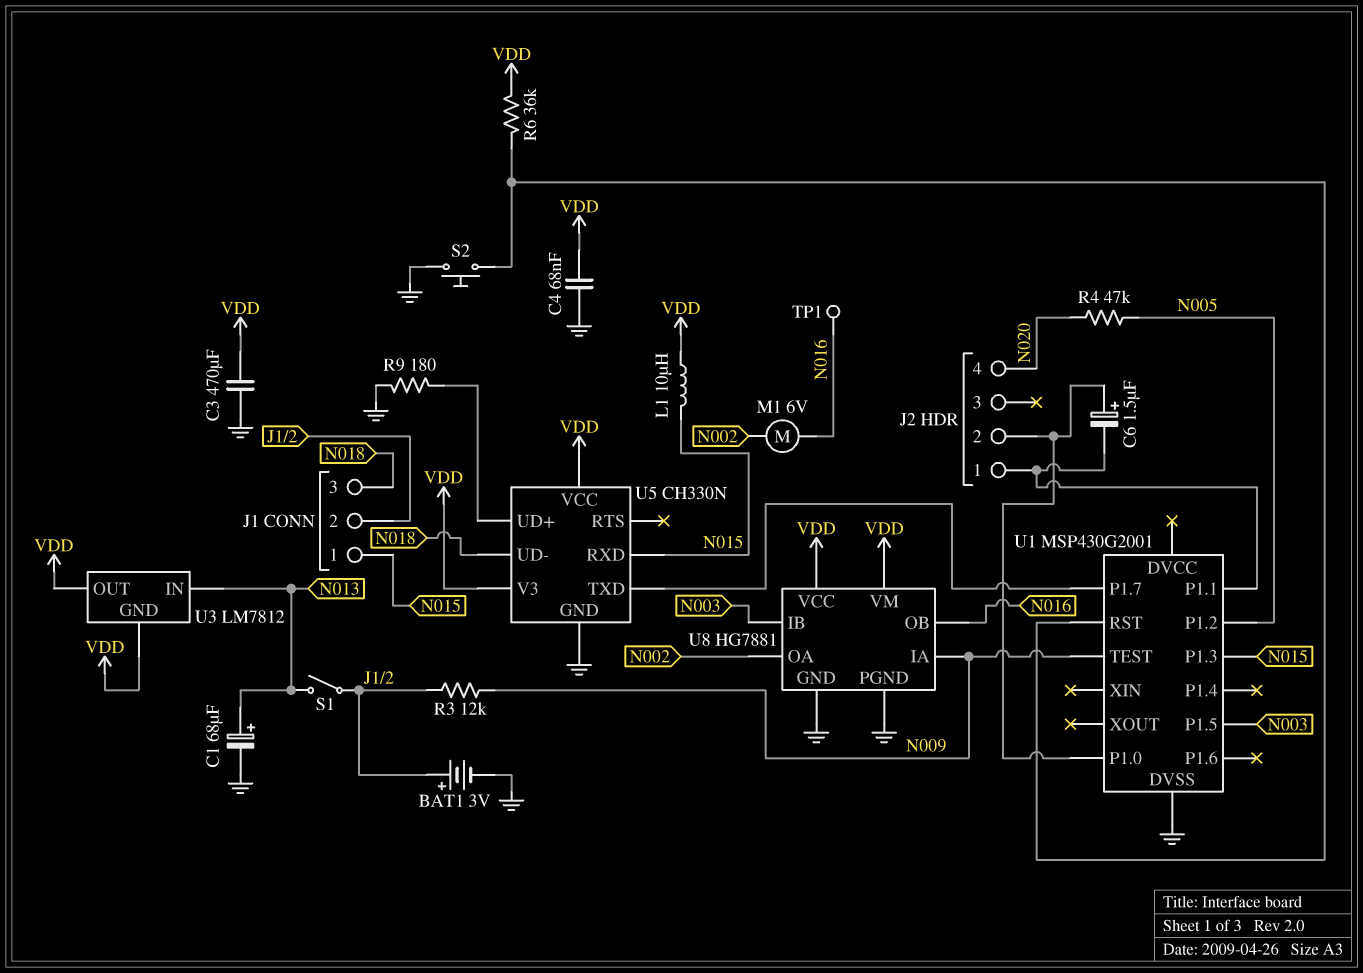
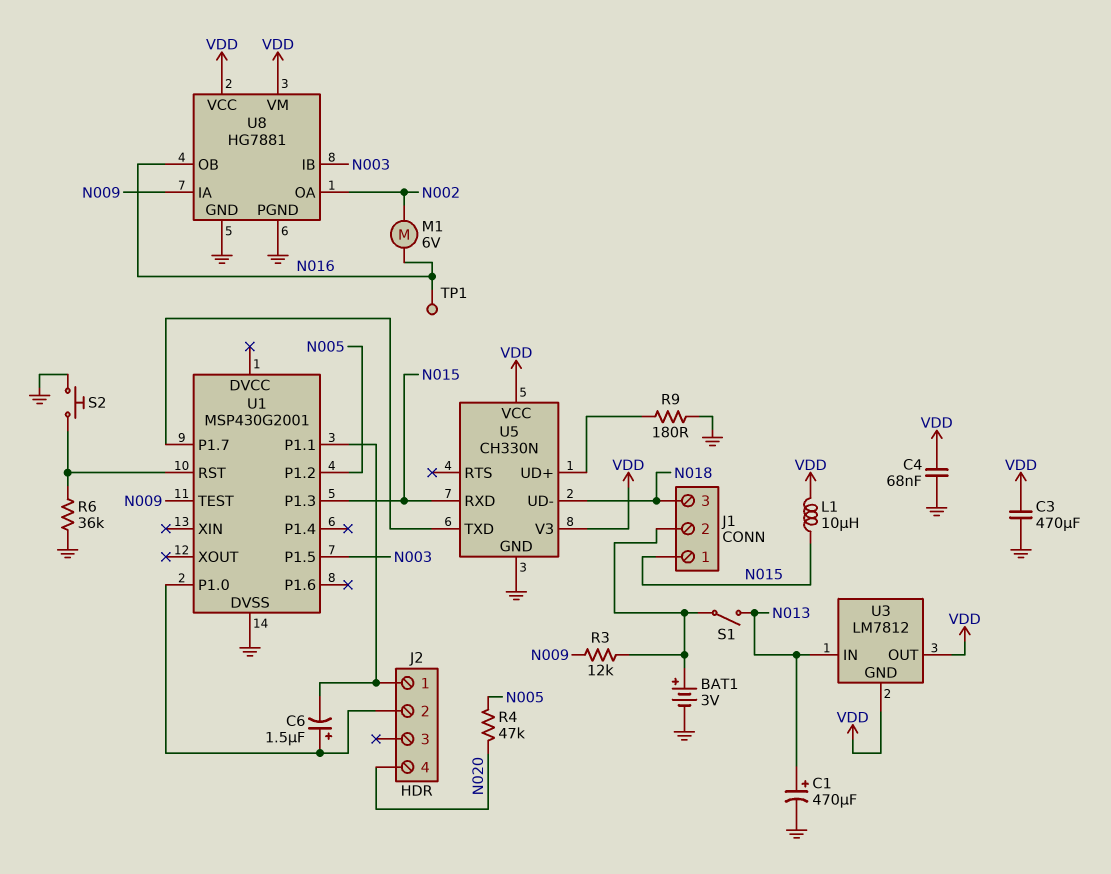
C1: 68uF (plus N013, minus GND) -> 470uF (plus N013, minus GND)
R6: 36k (U1/RST, VDD) -> 36k (GND, U1/RST)

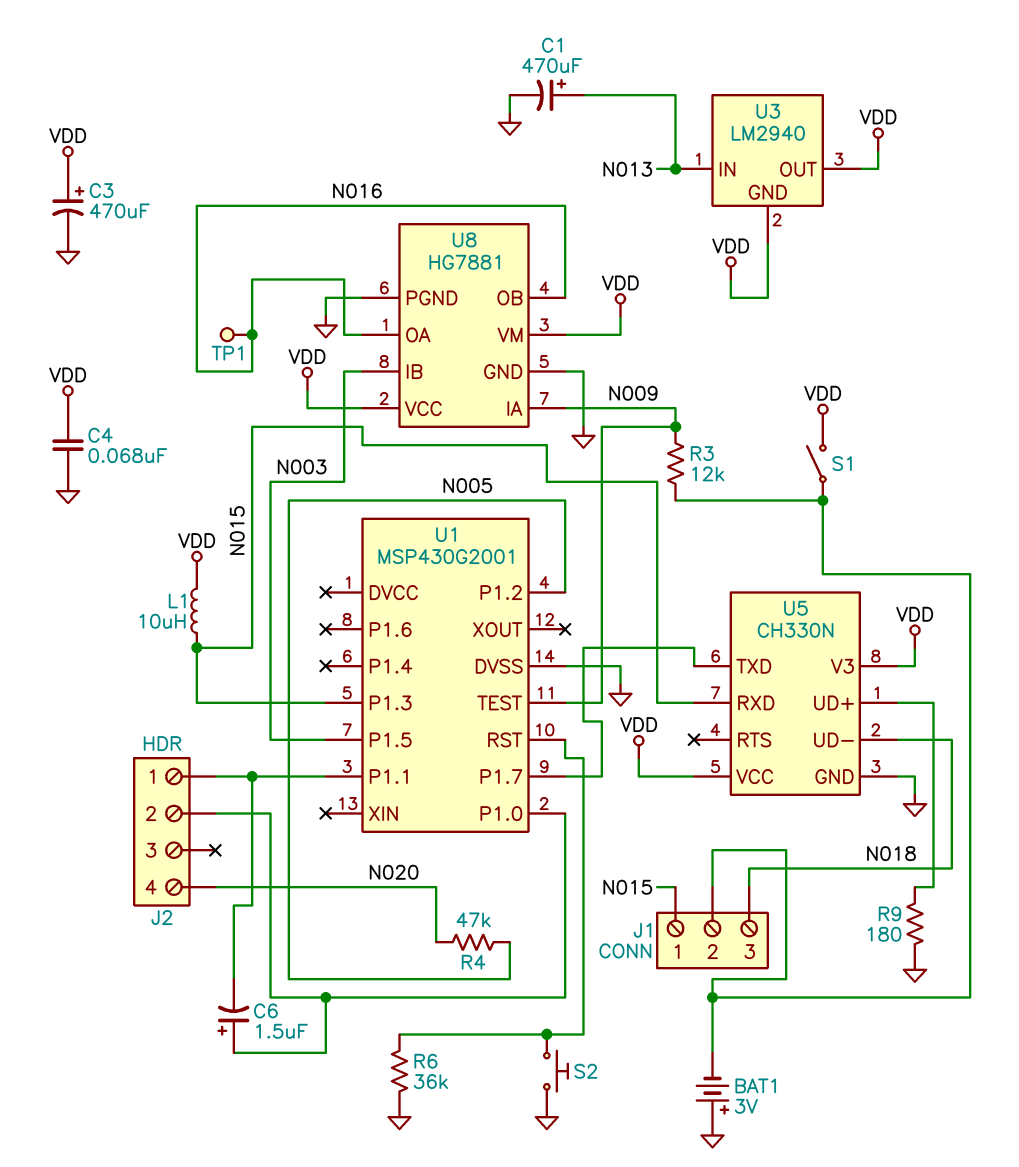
BAT1: 3V (plus J1/2, minus GND) -> 3V (plus GND, minus J1/2)
C3: 470uF (GND, VDD) -> 470uF (plus VDD, minus GND)
M1: motor 6V (N002, N016) -> none
S1: switch (J1/2, N013) -> switch (J1/2, VDD)
U3: LM7812 -> LM2940
U8 pin OA: N002 -> N016

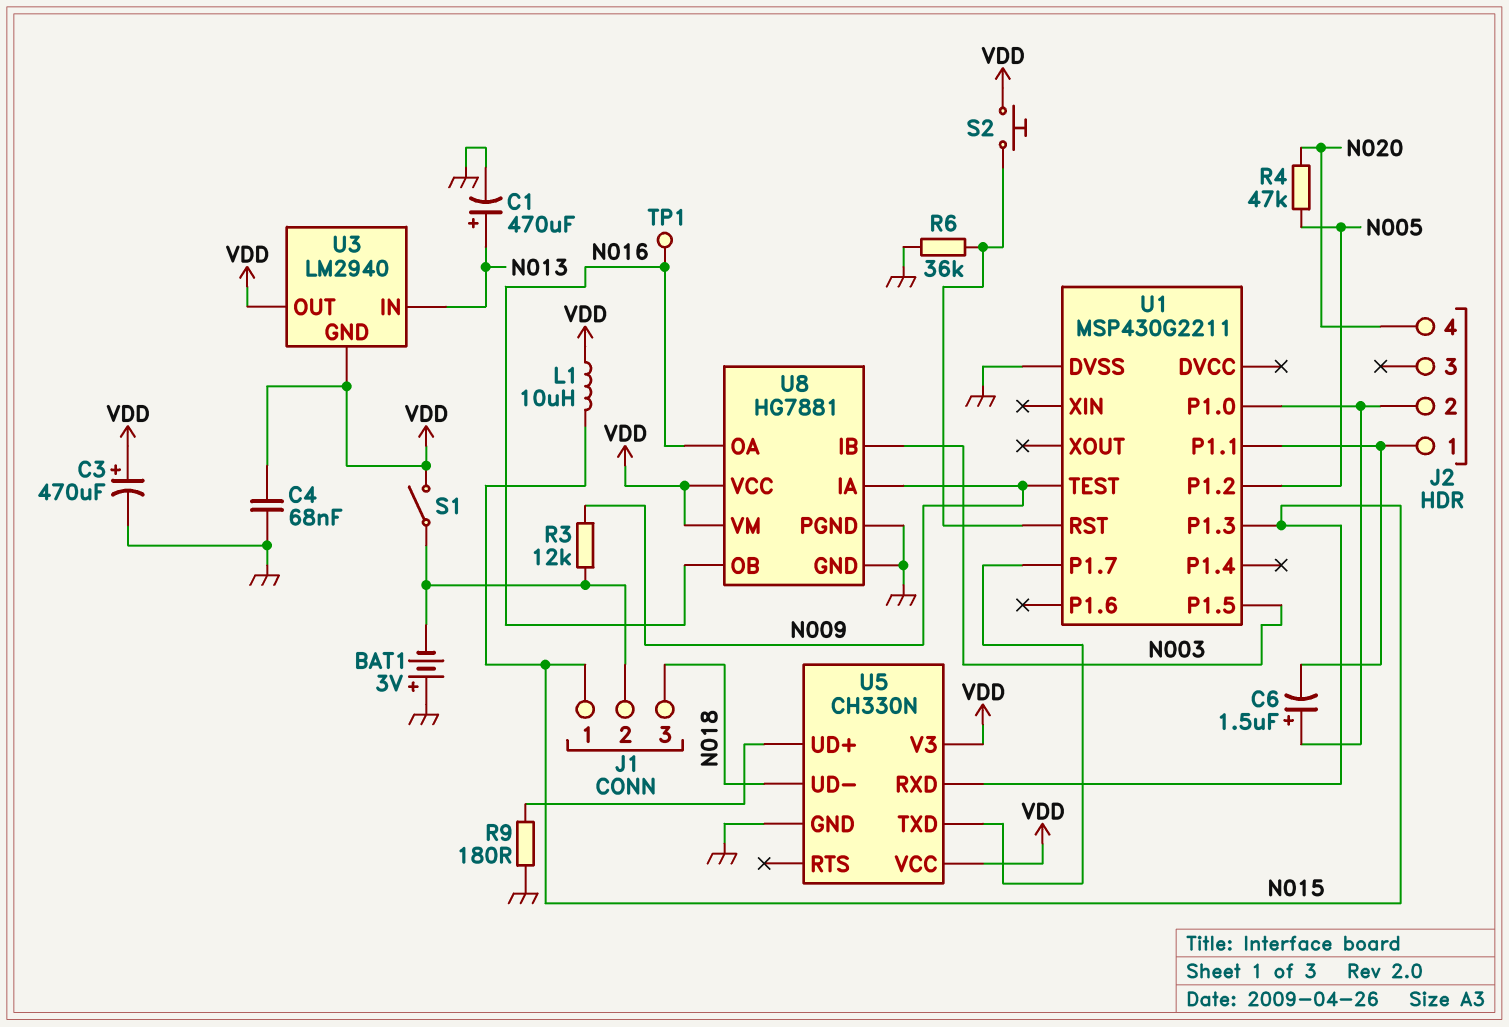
S2: button (GND, U1/RST) -> button (U1/RST, VDD)
U1: MSP430G2001 -> MSP430G2211

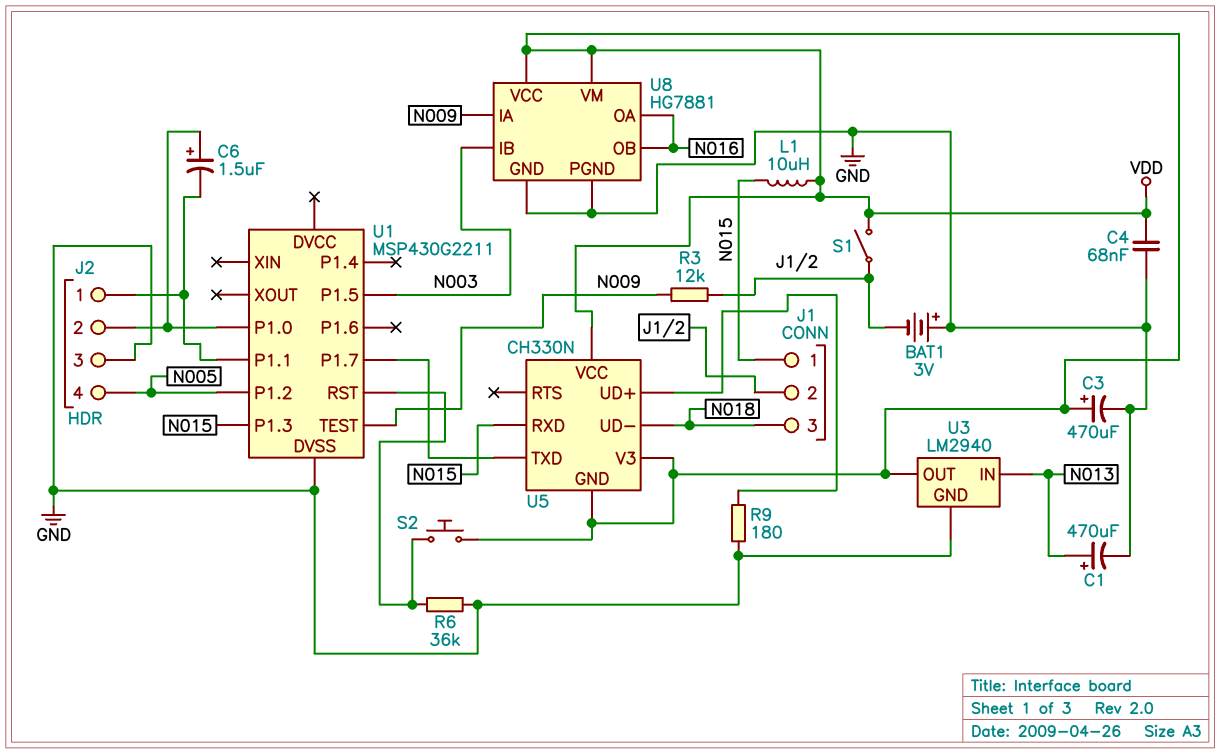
J2 pin 3: none -> GND
J2 pin 4: N020 -> N005
R4: 47k (N005, N020) -> none
TP1: test point (N016) -> none
U3 pin GND: VDD -> GND
U5 pin GND: GND -> VDD

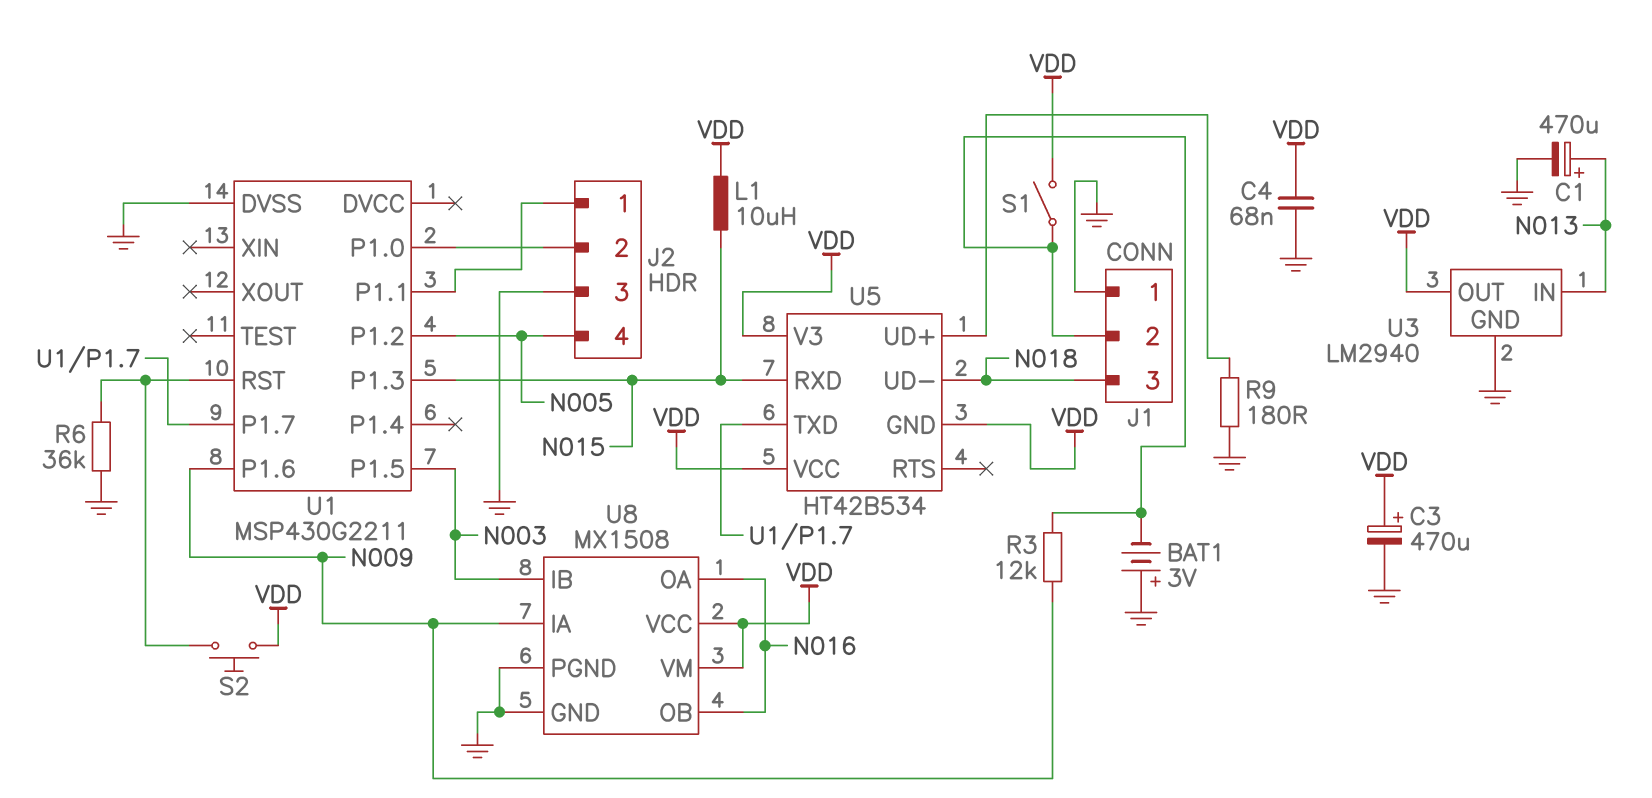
C6: 1.5uF (plus J2/2, minus J2/1) -> none
J1 pin 1: N015 -> GND
U1 pin P1.6: none -> N009
U1 pin TEST: N009 -> none
U5: CH330N -> HT42B534
U8: HG7881 -> MX1508

